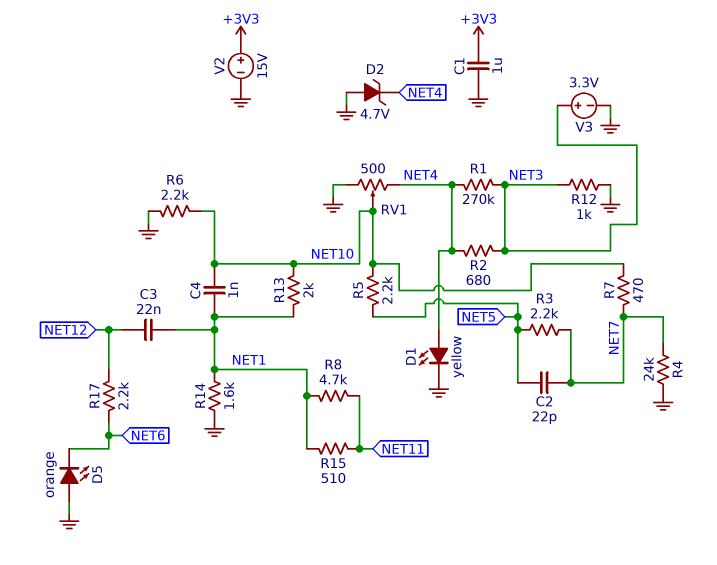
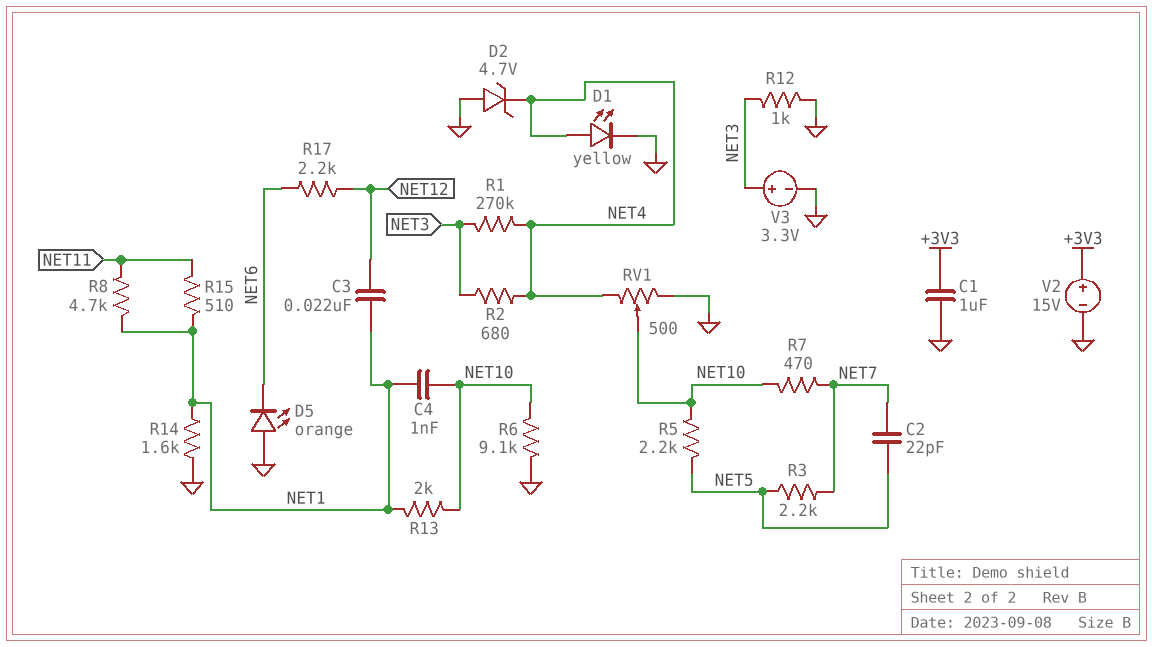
R4: 24k (GND, NET7) -> none
R6: 2.2k (GND, NET10) -> 9.1k (GND, NET10)

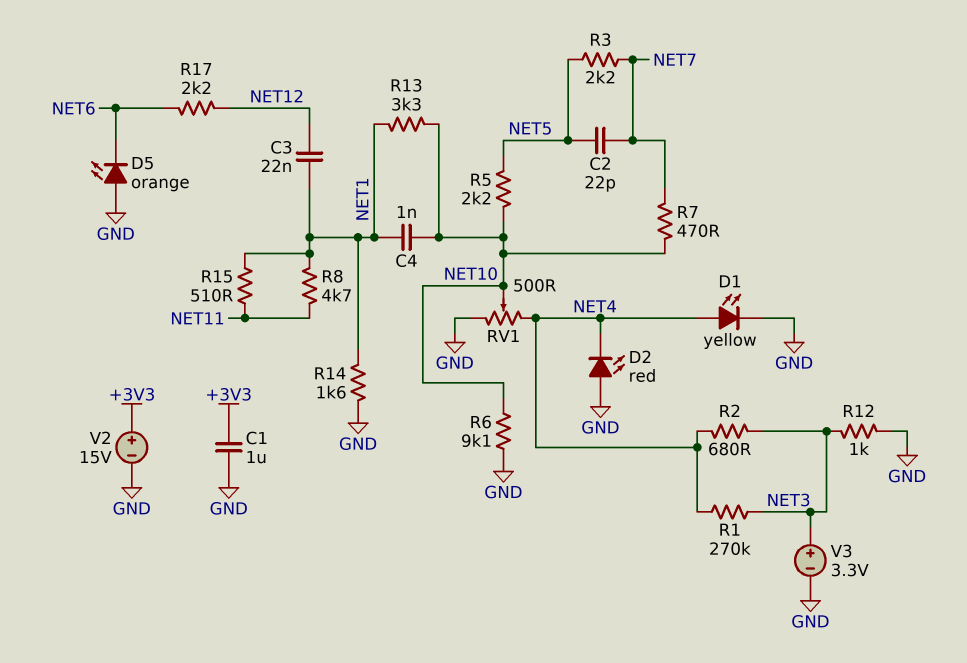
D2: zener 4.7V (A GND, K NET4) -> LED red (A GND, K NET4)
R13: 2k (NET1, NET10) -> 3.3k (NET1, NET10)

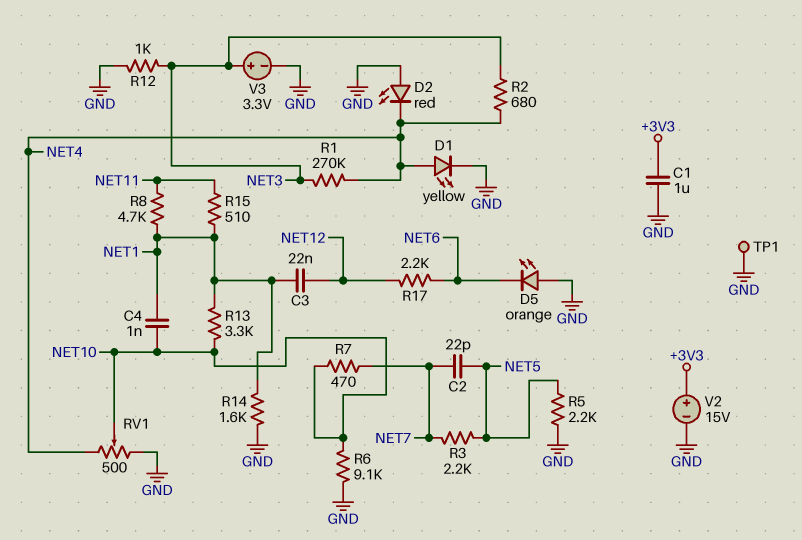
R5: 2.2k (NET5, NET10) -> 2.2k (GND, NET5)
TP1: none -> test point (GND)

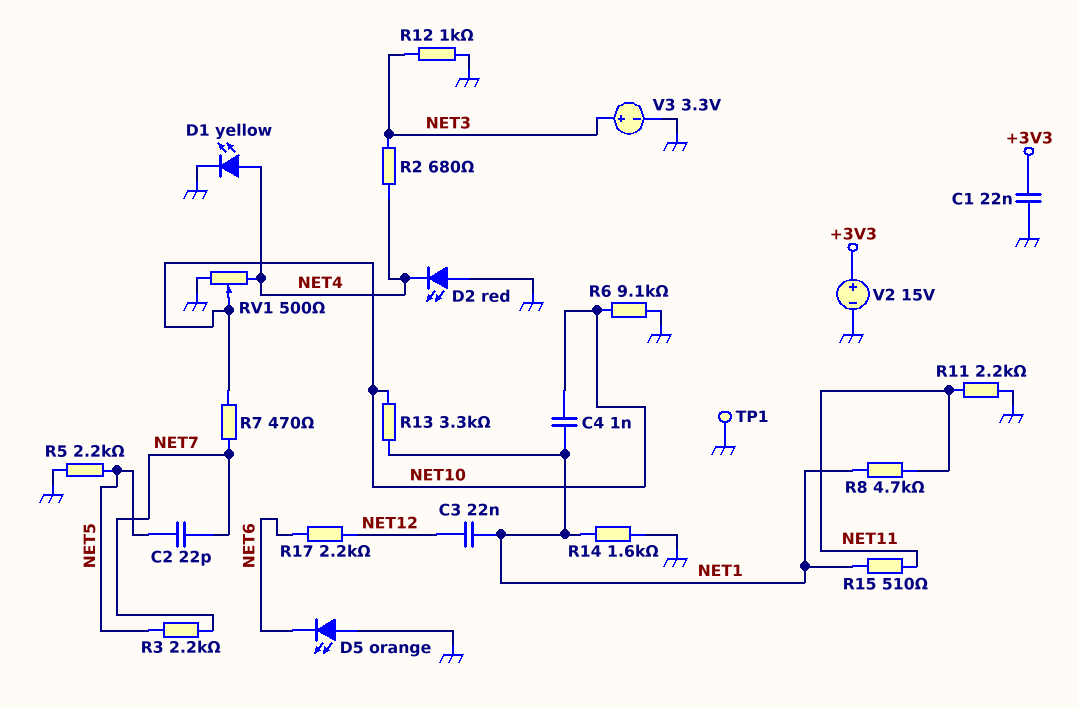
C1: 1uF (+3V3, GND) -> 22nF (+3V3, GND)
R1: 270k (NET3, NET4) -> none
R11: none -> 2.2k (GND, NET11)

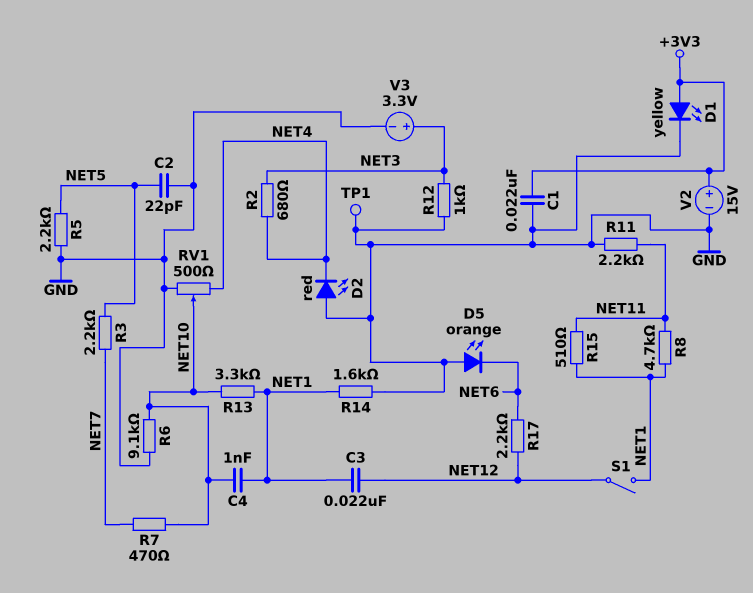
C2: 22pF (NET5, NET7) -> 22pF (GND, NET5)
D1: LED yellow (A NET4, K GND) -> LED yellow (A +3V3, K GND)
S1: none -> switch (NET1, NET12)

